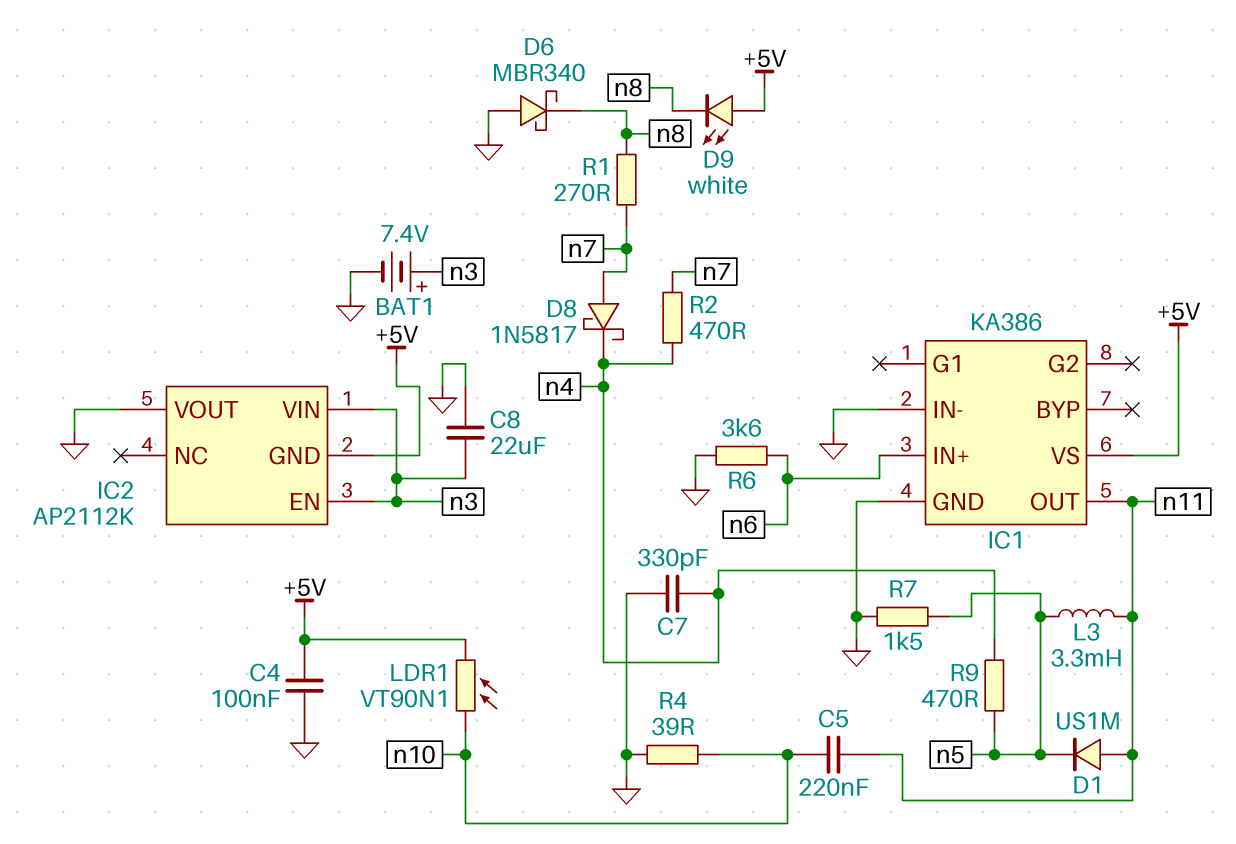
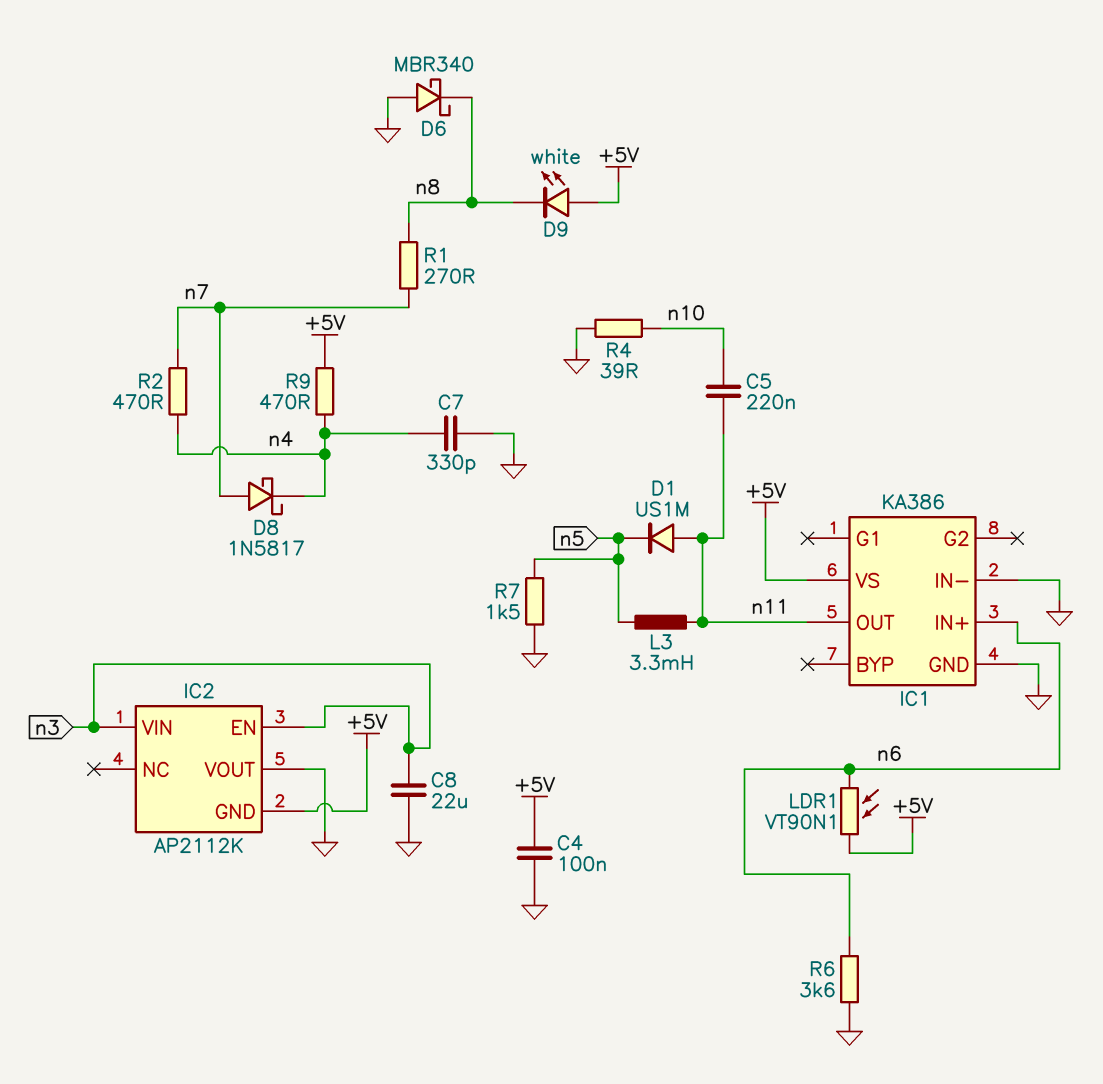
BAT1: 7.4V (plus n3, minus GND) -> none
LDR1: VT90N1 (+5V, n10) -> VT90N1 (+5V, n6)
R9: 470 (n4, n5) -> 470 (+5V, n4)

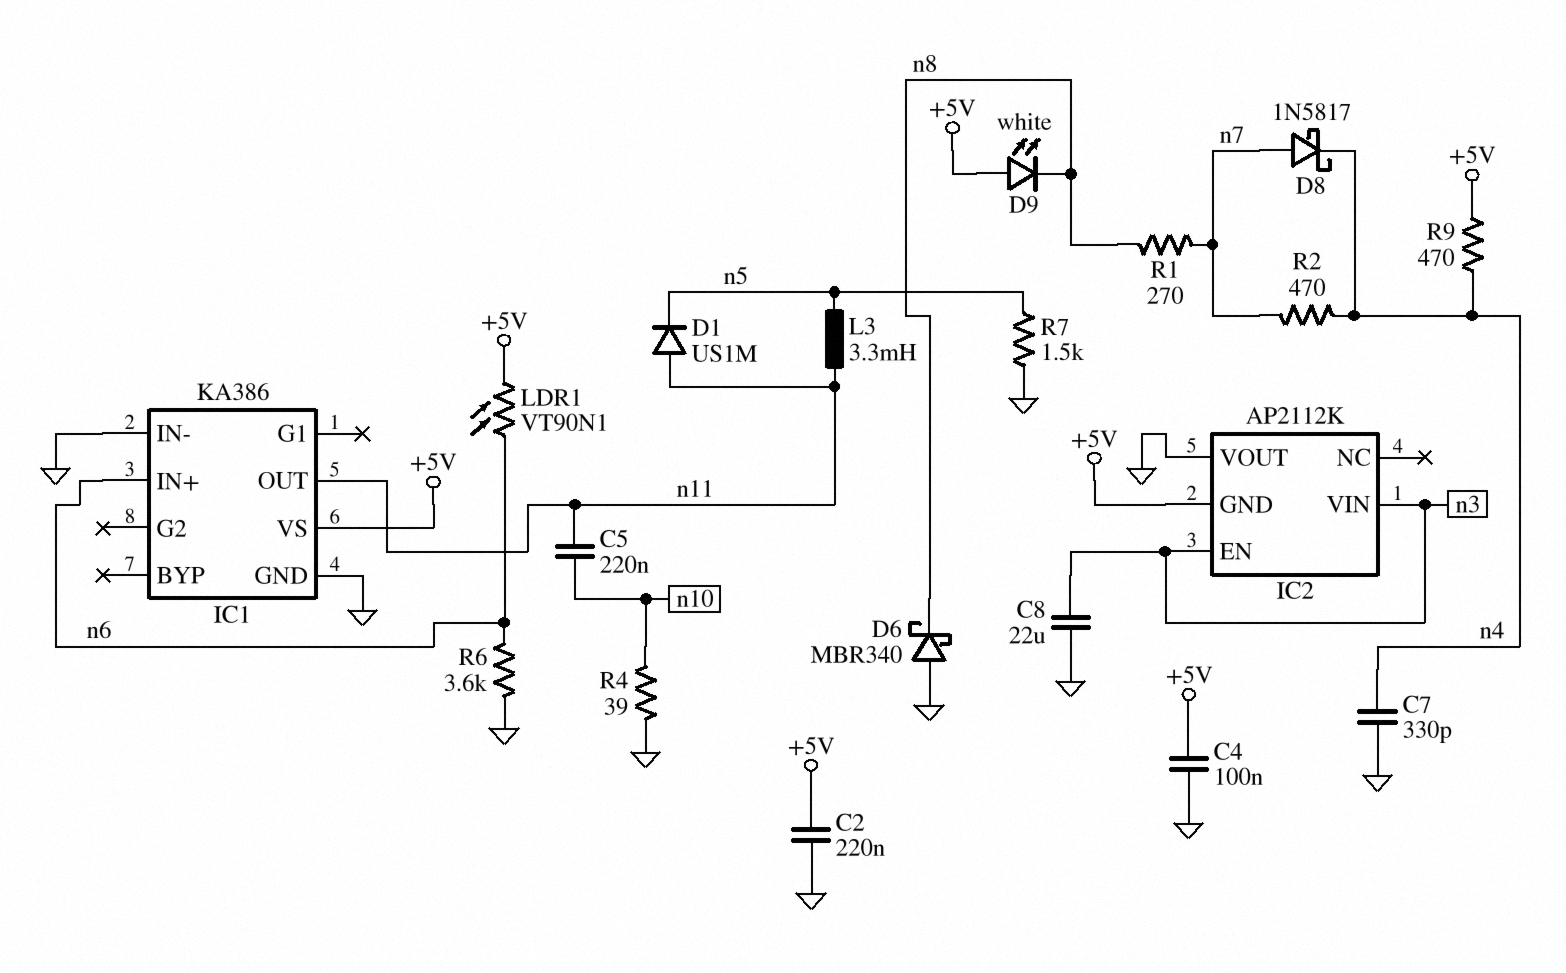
C2: none -> 220nF (+5V, GND)

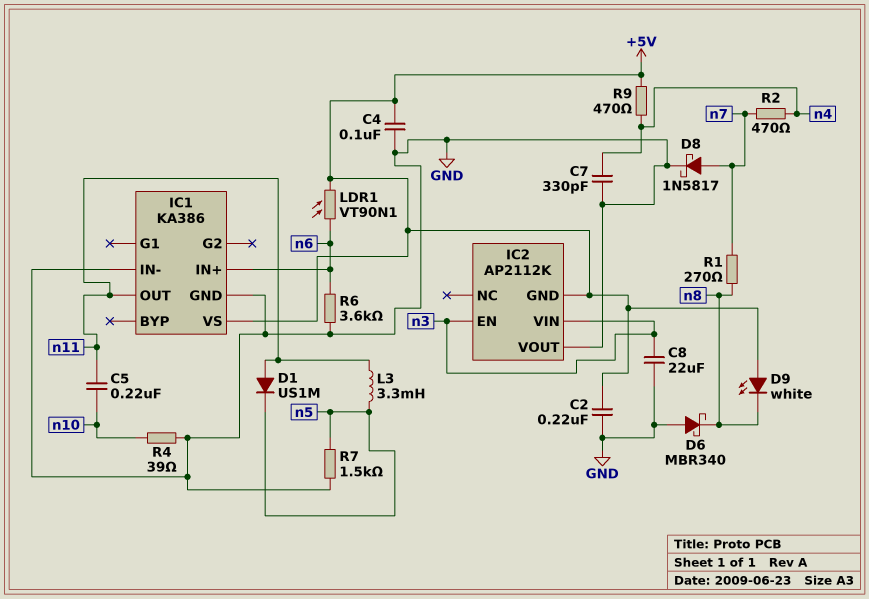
D8: schottky 1N5817 (A n7, K n4) -> schottky 1N5817 (A n7, K GND)

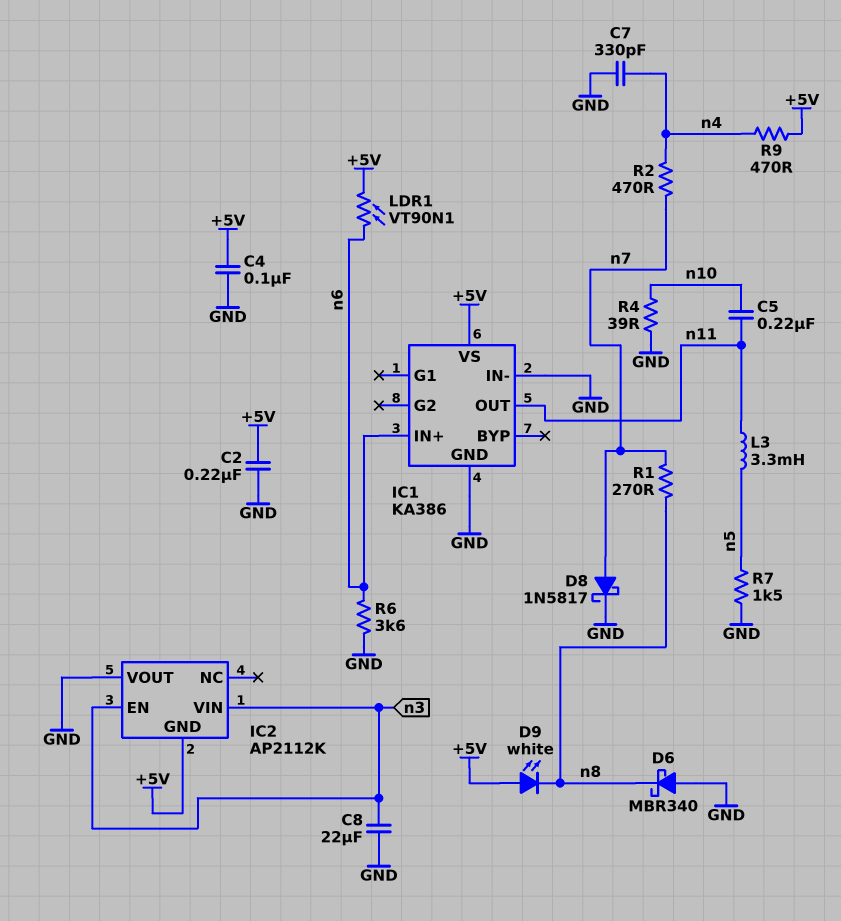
D1: diode US1M (A n11, K n5) -> none

